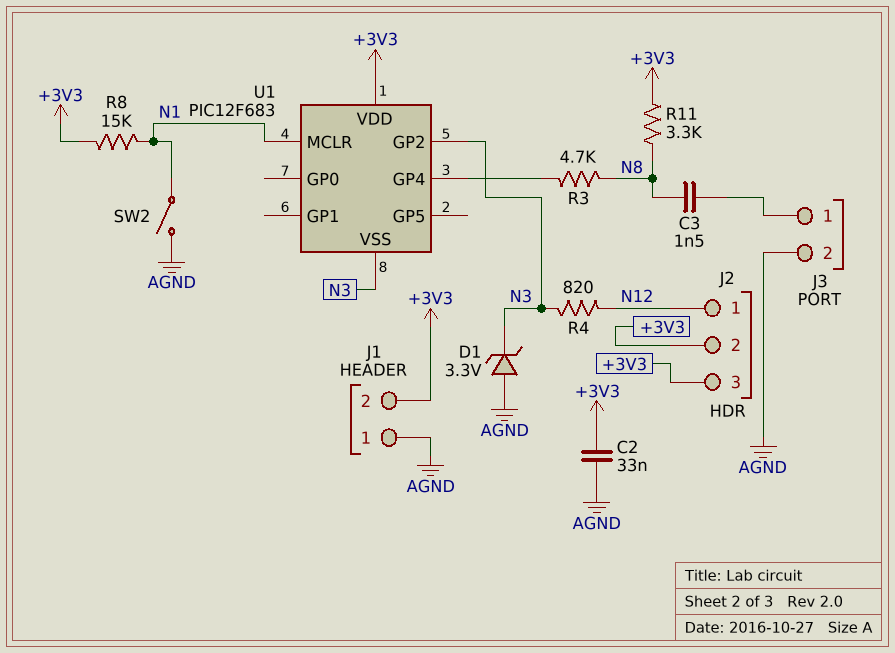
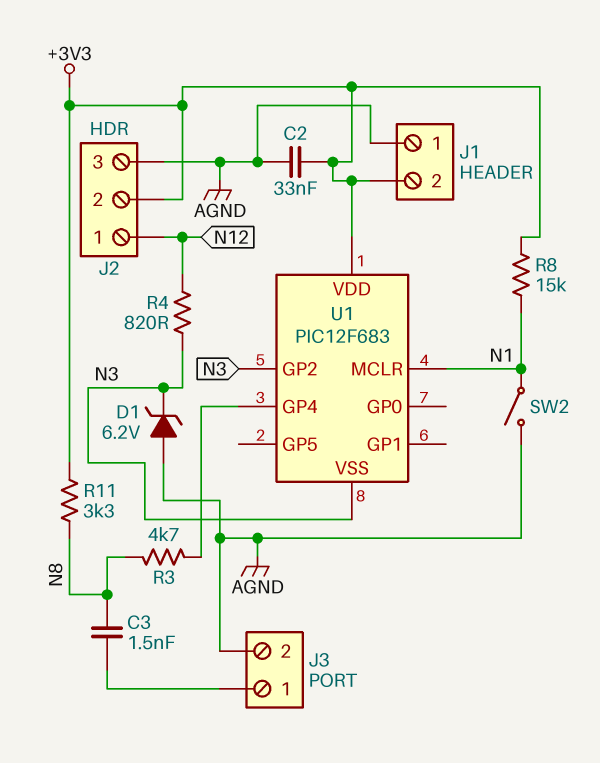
D1: zener 3.3V (A AGND, K N3) -> zener 6.2V (A AGND, K N3)
J2 pin 3: +3V3 -> AGND

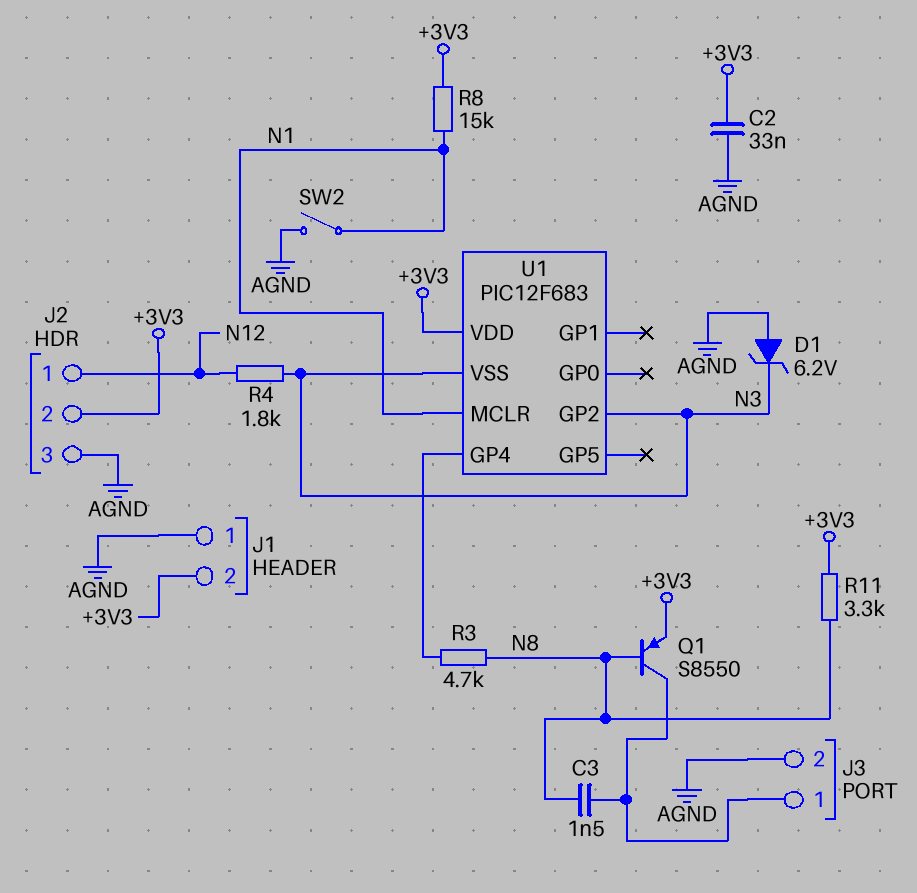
Q1: none -> PNP S8550 (B N8, C J3/1, E +3V3)
R4: 820 (N3, N12) -> 1.8k (N3, N12)

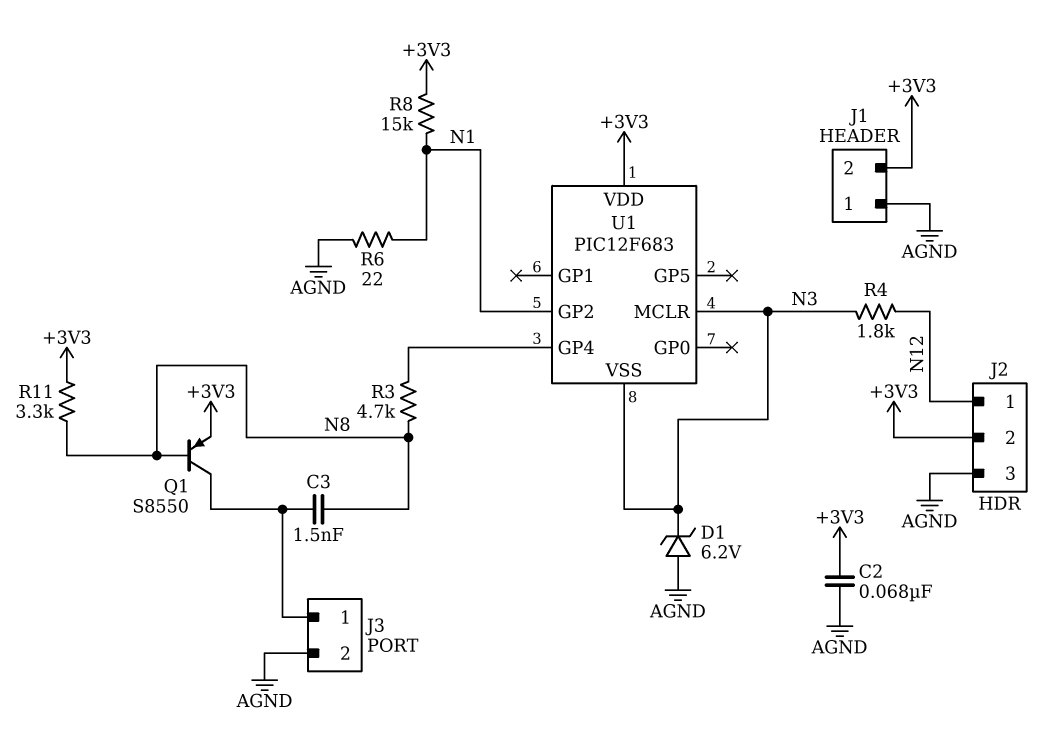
C2: 33nF (+3V3, AGND) -> 68nF (+3V3, AGND)
R6: none -> 22 (AGND, N1)
SW2: switch (AGND, N1) -> none
U1 pin GP2: N3 -> N1
U1 pin MCLR: N1 -> N3

